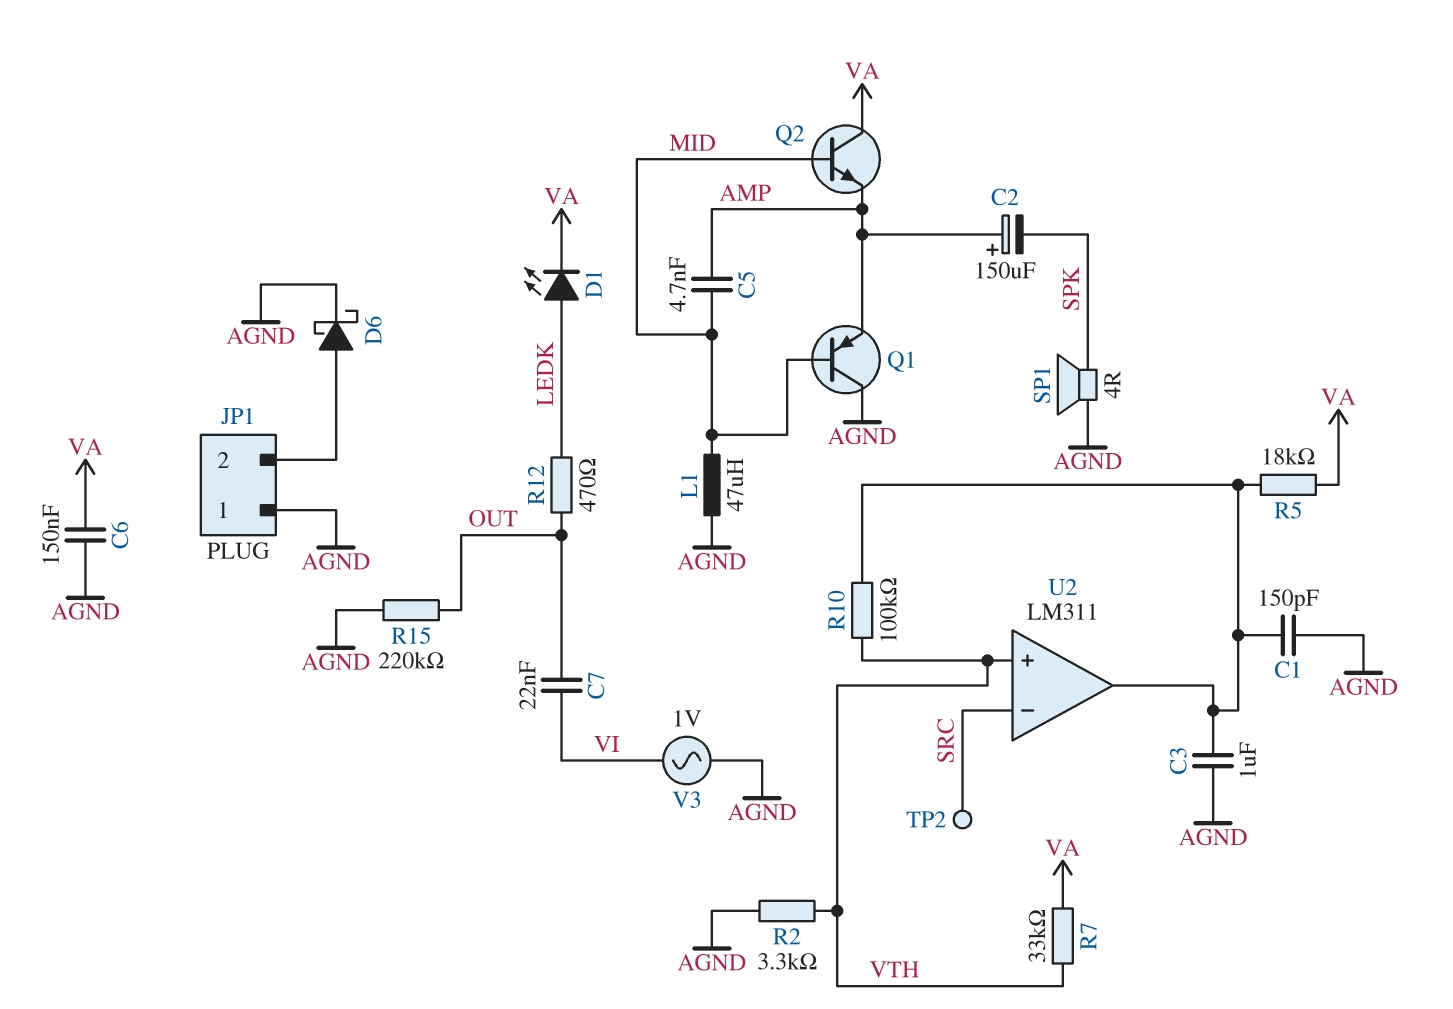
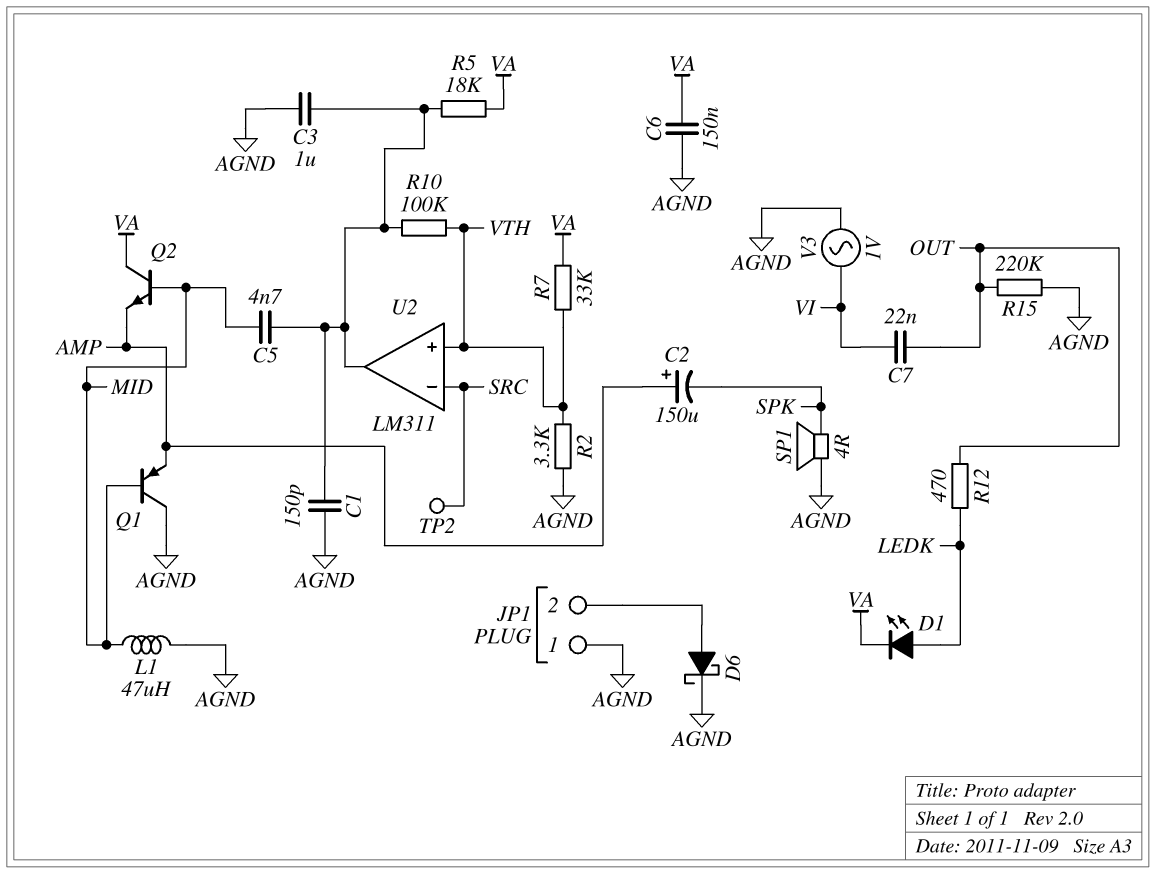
C5: 4.7nF (AMP, MID) -> 4.7nF (MID, U2/out)

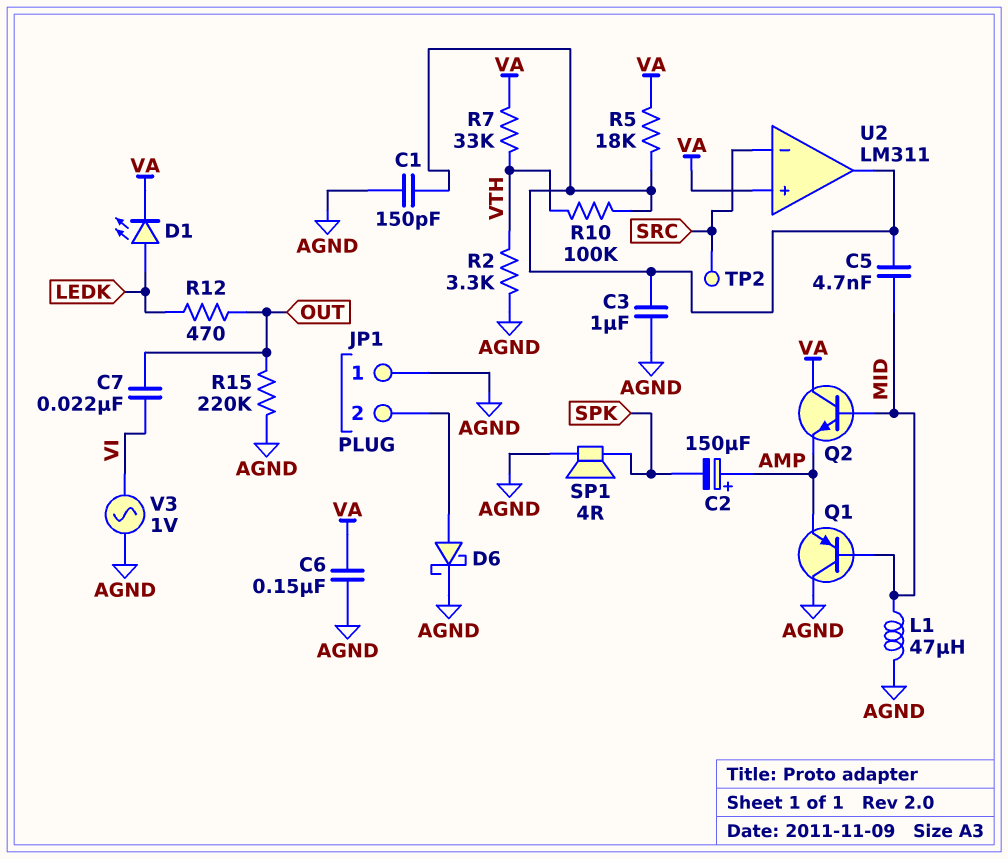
U2 pin in+: VTH -> VA

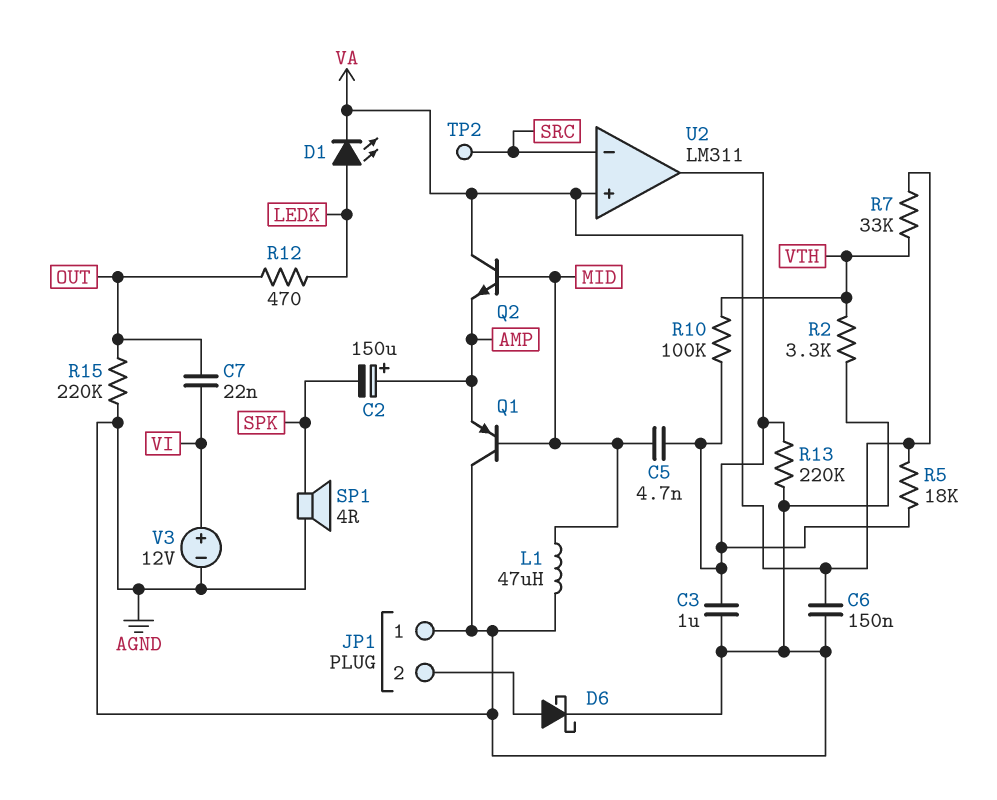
C1: 150pF (AGND, U2/out) -> none
R13: none -> 220k (AGND, U2/out)
V3: AC 1V (AGND, VI) -> 12V (plus VI, minus AGND)

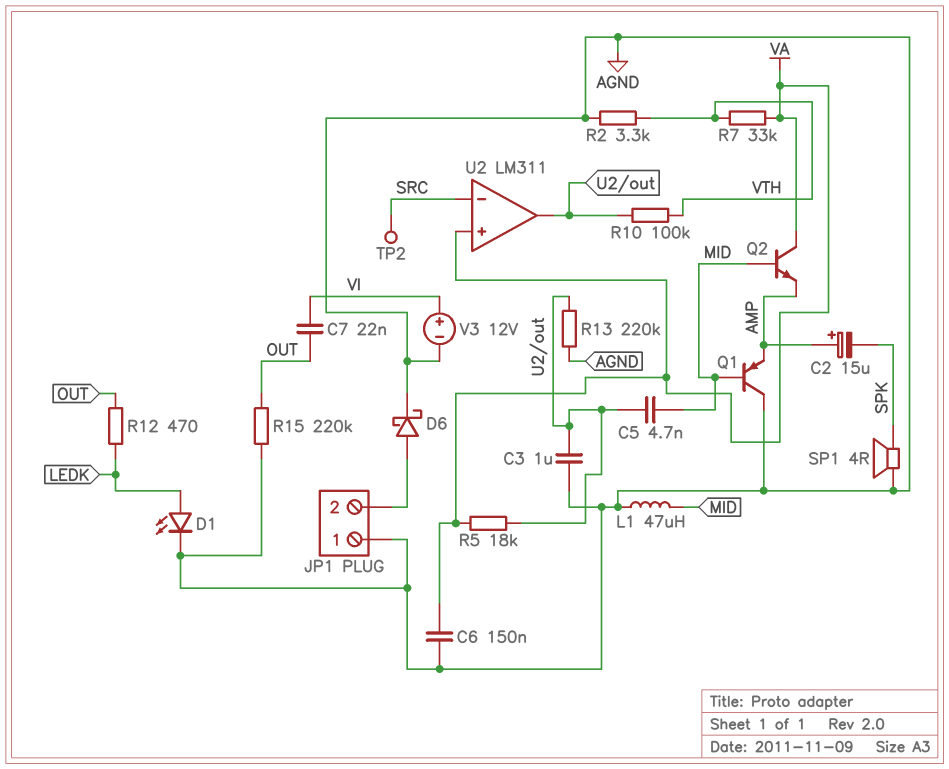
C2: 150uF (plus AMP, minus SPK) -> 15uF (plus AMP, minus SPK)
D1: LED (A LEDK, K VA) -> LED (A LEDK, K AGND)

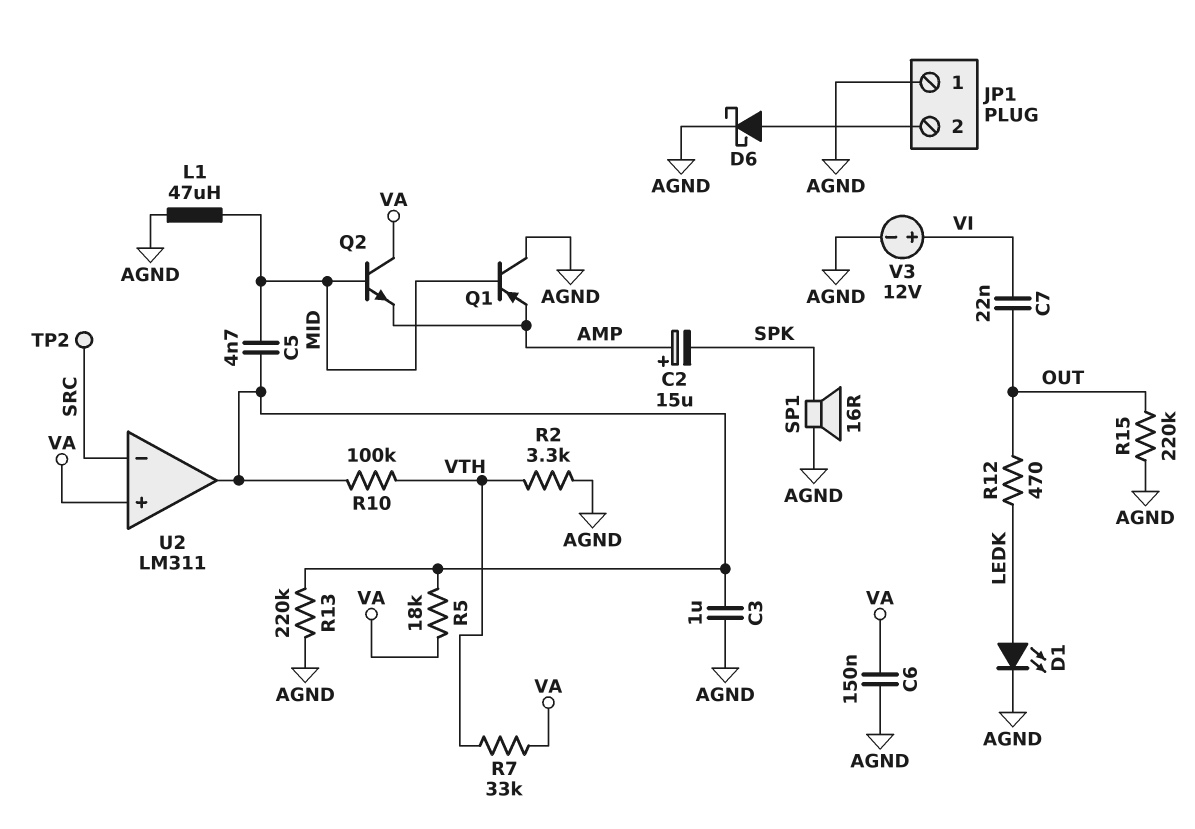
SP1: speaker 4R (AGND, SPK) -> speaker 16R (AGND, SPK)

